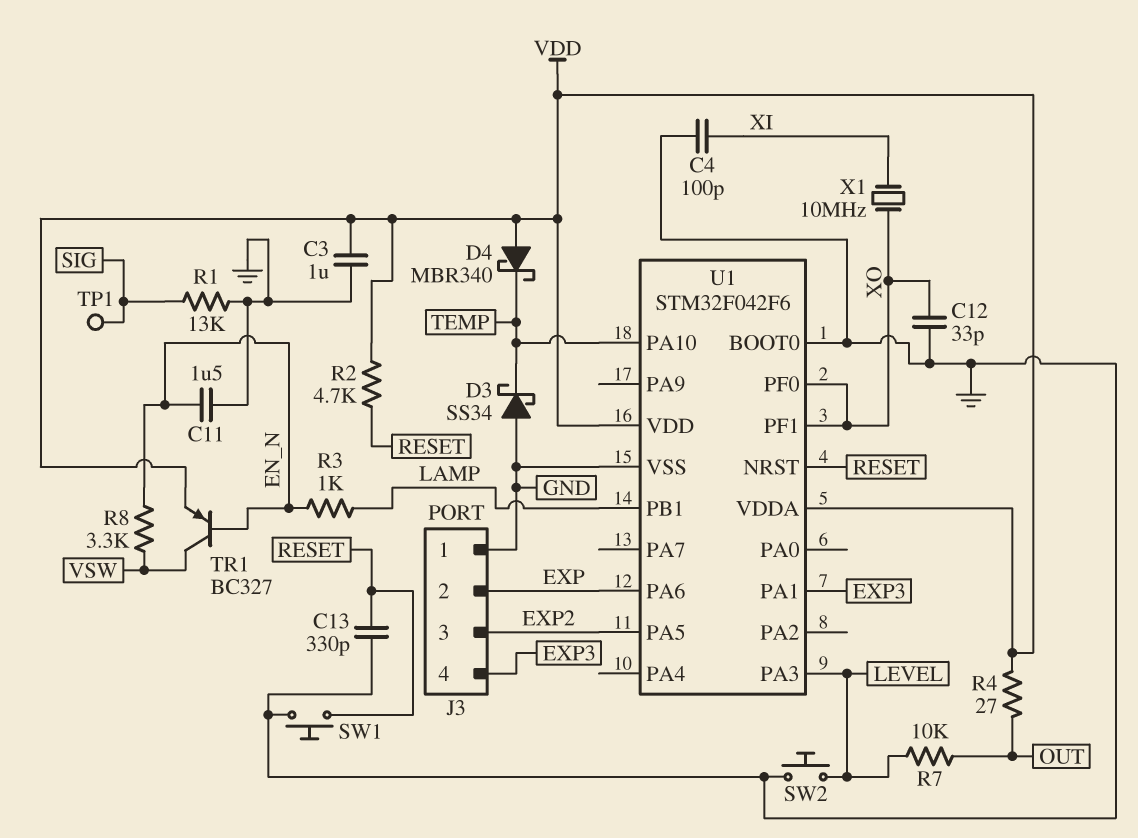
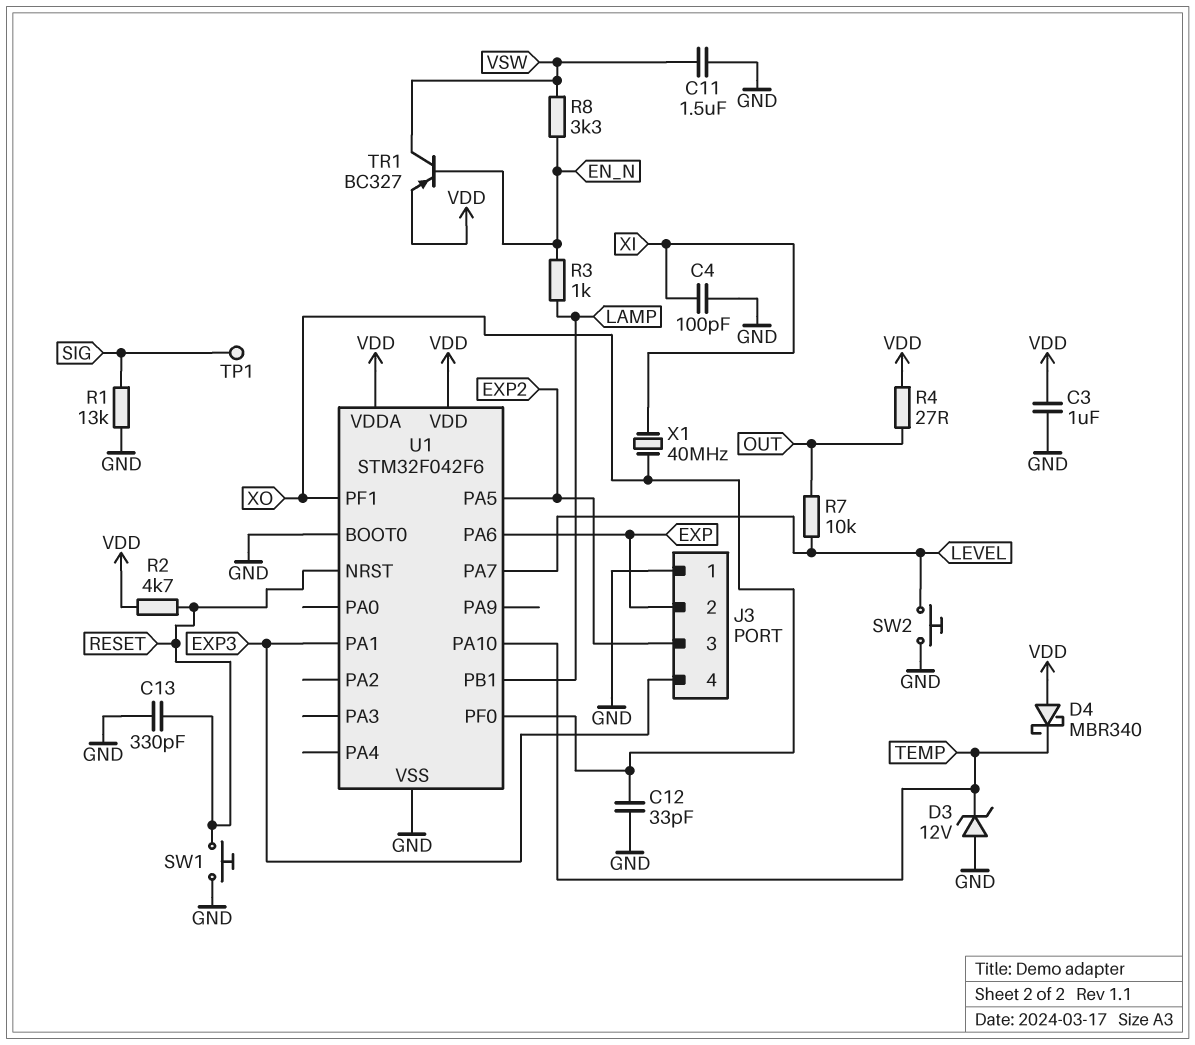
C11: 1.5uF (EN_N, GND) -> 1.5uF (GND, VSW)
D3: schottky SS34 (A GND, K TEMP) -> zener 12V (A GND, K TEMP)
U1 pin PA3: LEVEL -> none
U1 pin PA7: none -> LEVEL
X1: 10MHz (XI, XO) -> 40MHz (XI, XO)

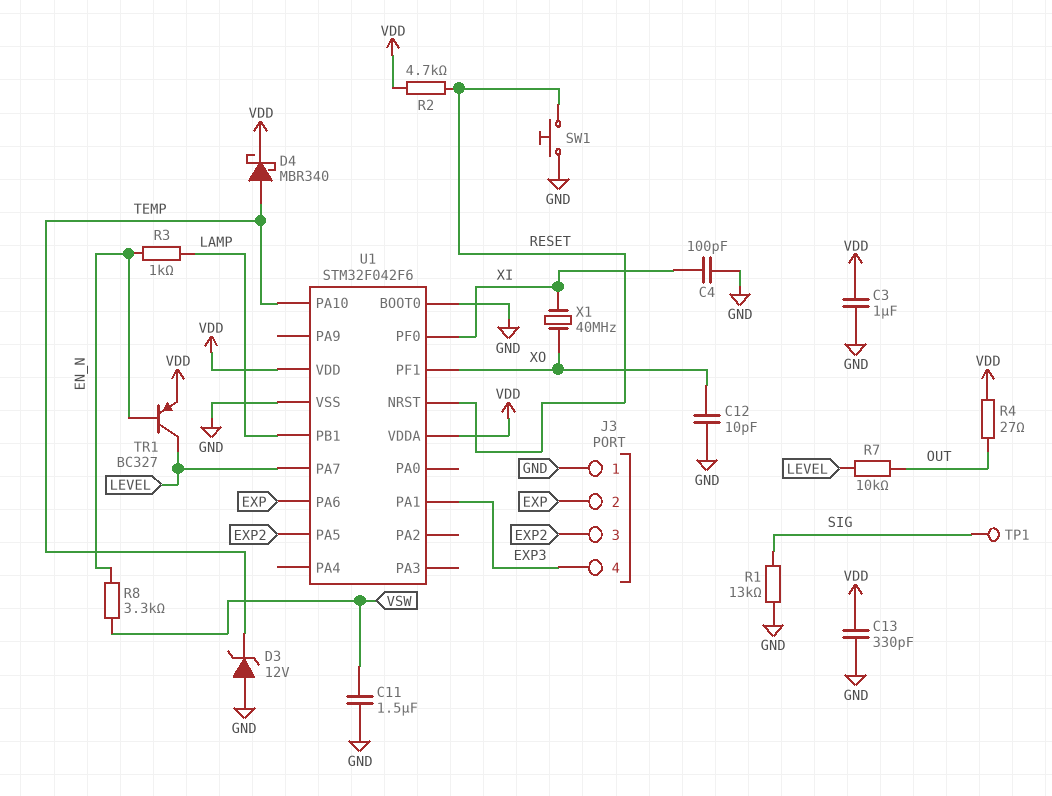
C12: 33pF (GND, XO) -> 10pF (GND, XO)
C13: 330pF (GND, RESET) -> 330pF (GND, VDD)
D4: schottky MBR340 (A VDD, K TEMP) -> schottky MBR340 (A TEMP, K VDD)
SW2: button (GND, LEVEL) -> none
TR1: PNP BC327 (B EN_N, C VSW, E VDD) -> PNP BC327 (B EN_N, C LEVEL, E VDD)
U1 pin PF0: XO -> XI

